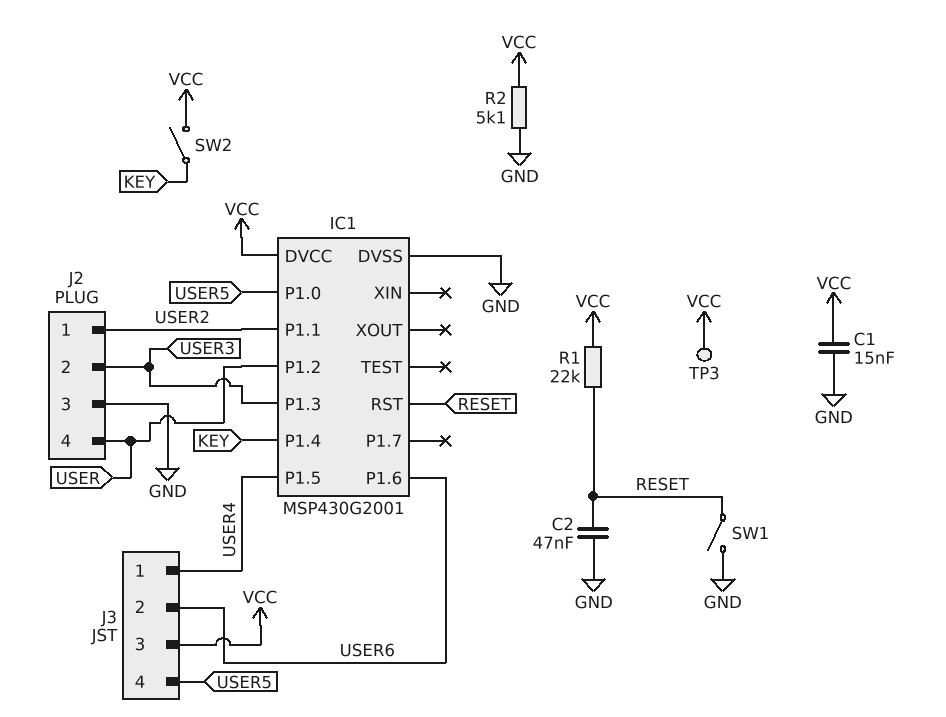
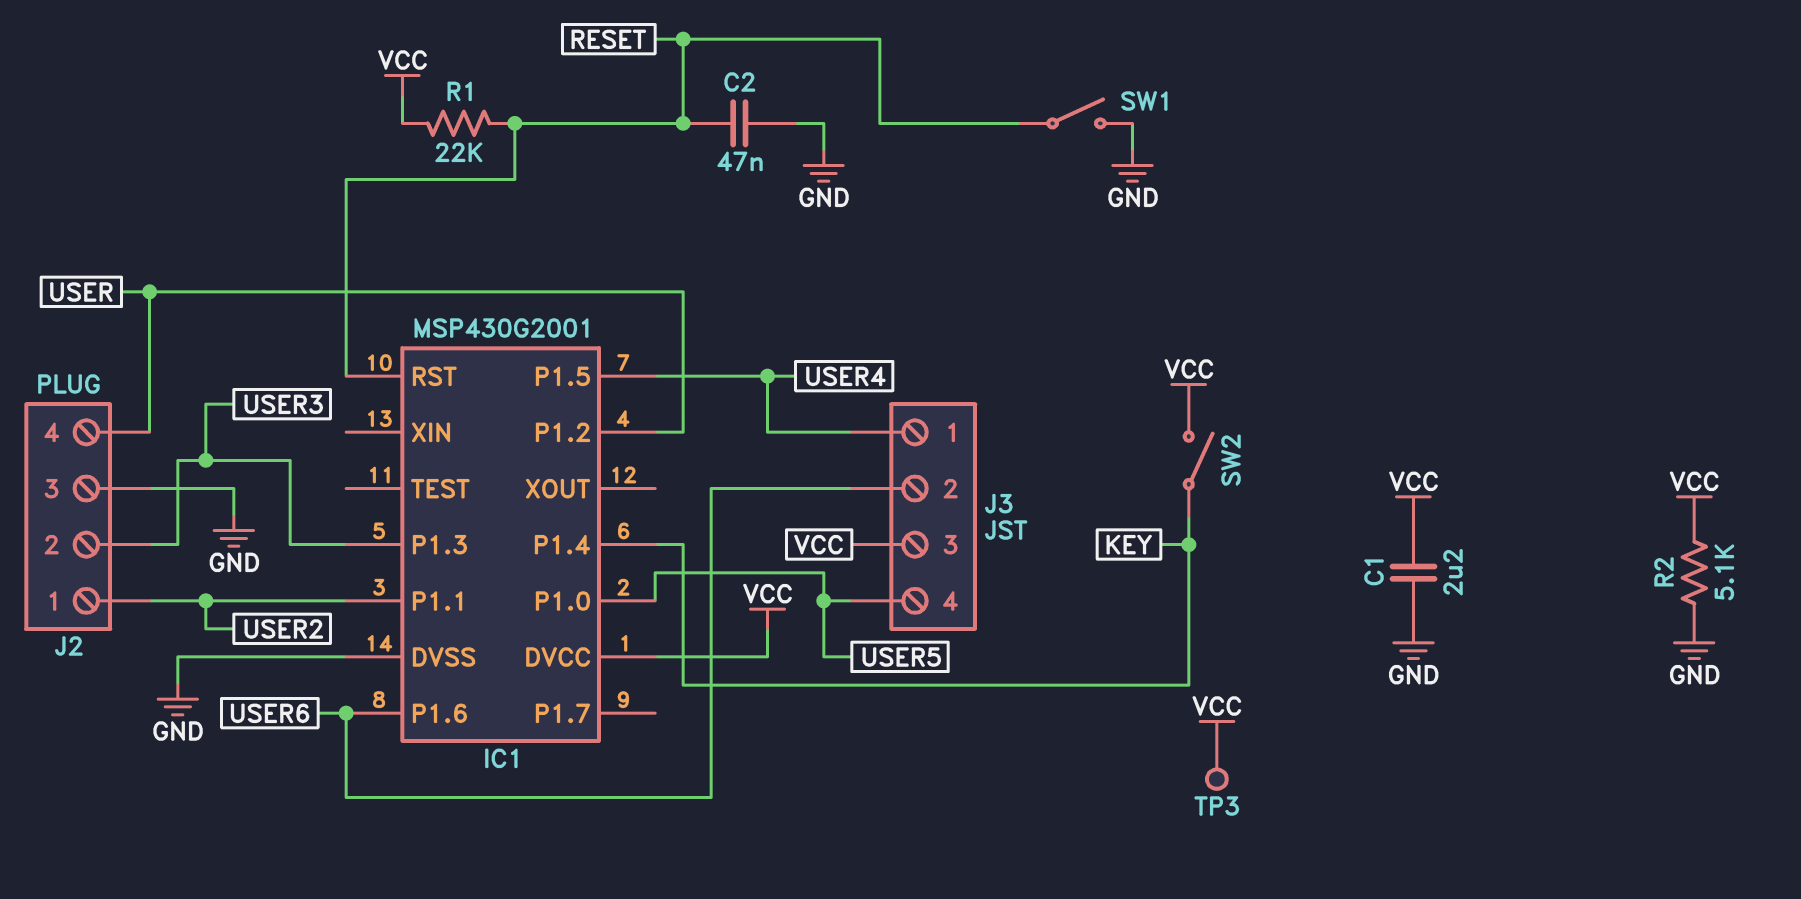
C1: 15nF (GND, VCC) -> 2.2uF (GND, VCC)

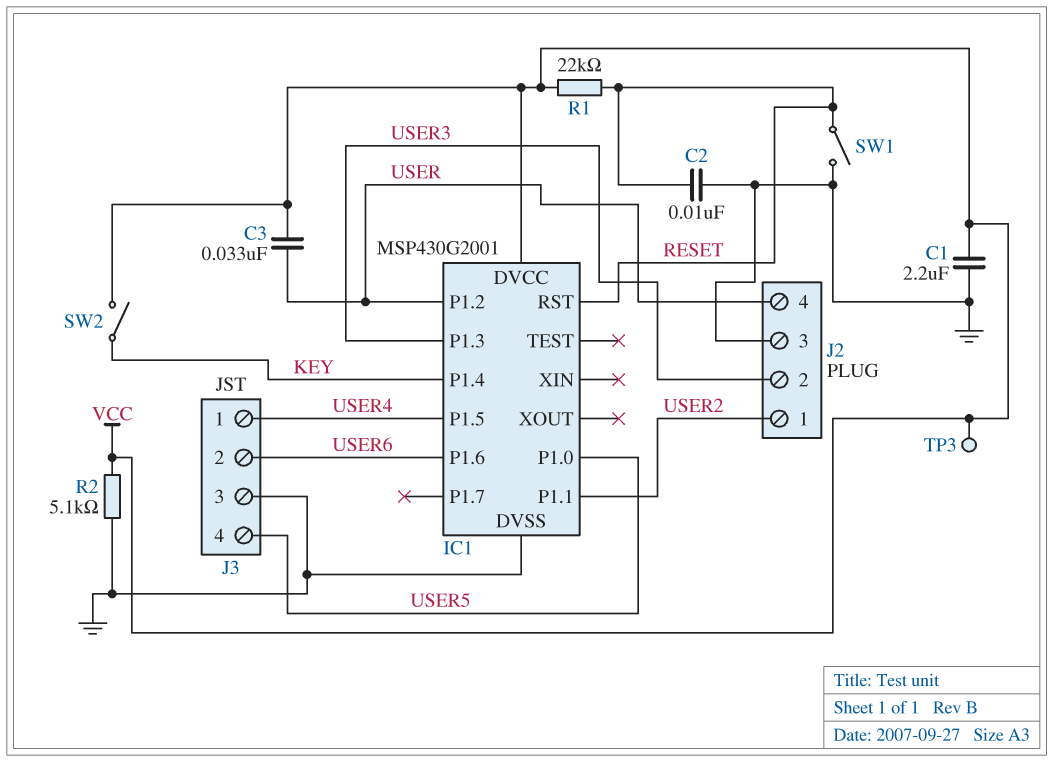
C2: 47nF (GND, RESET) -> 10nF (GND, RESET)
C3: none -> 33nF (USER, VCC)
J3 pin 3: VCC -> GND

